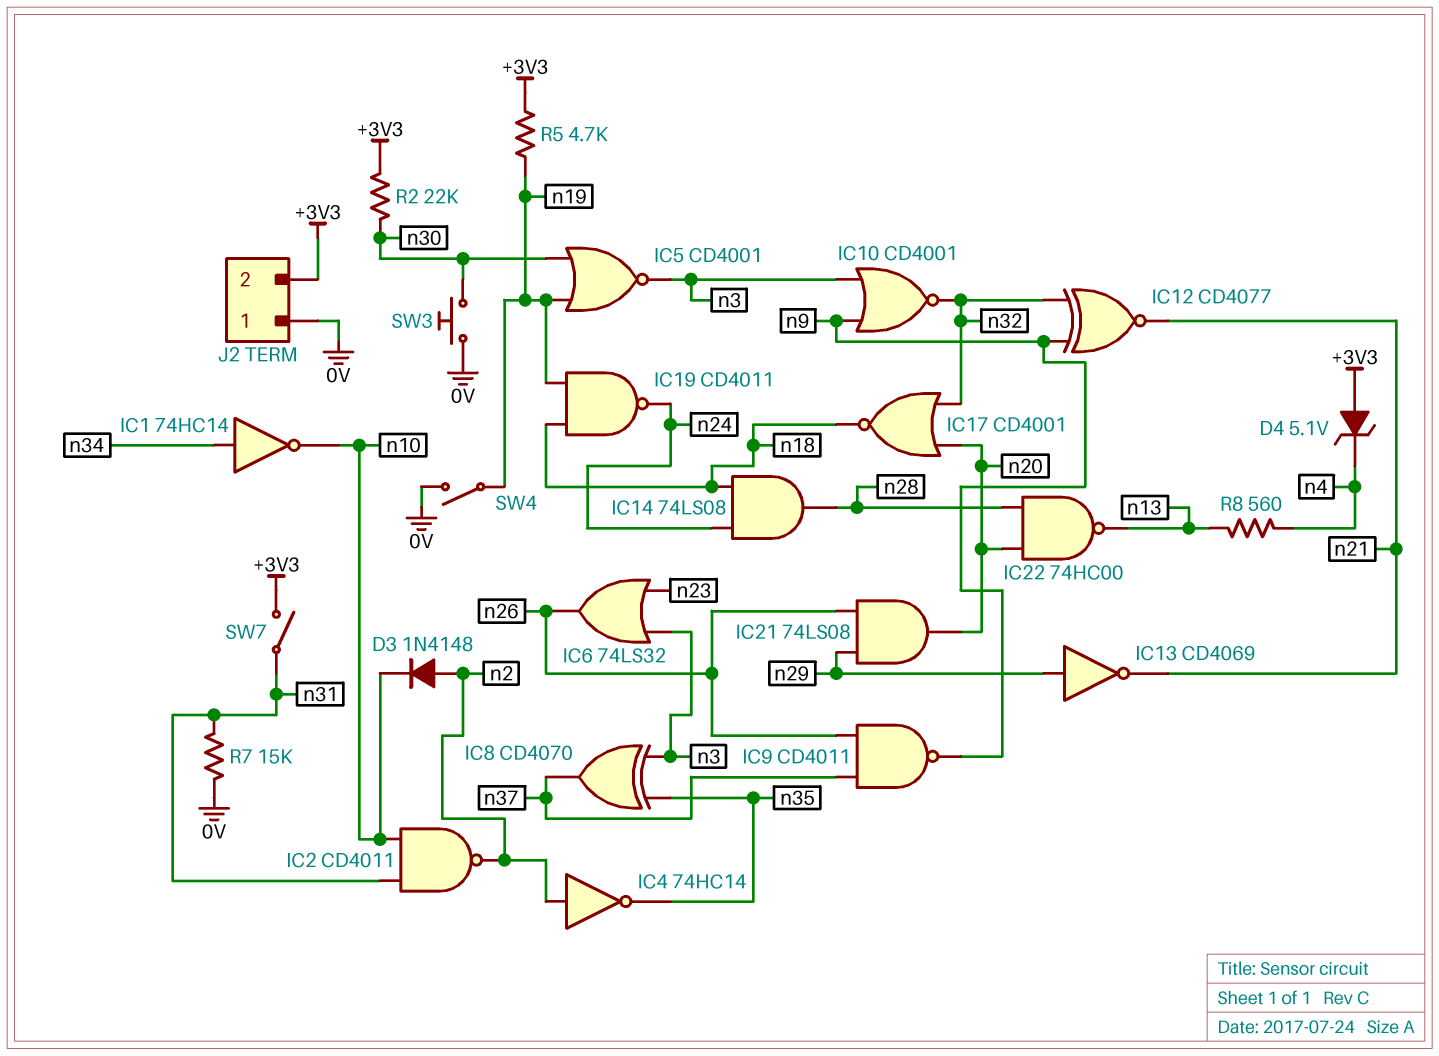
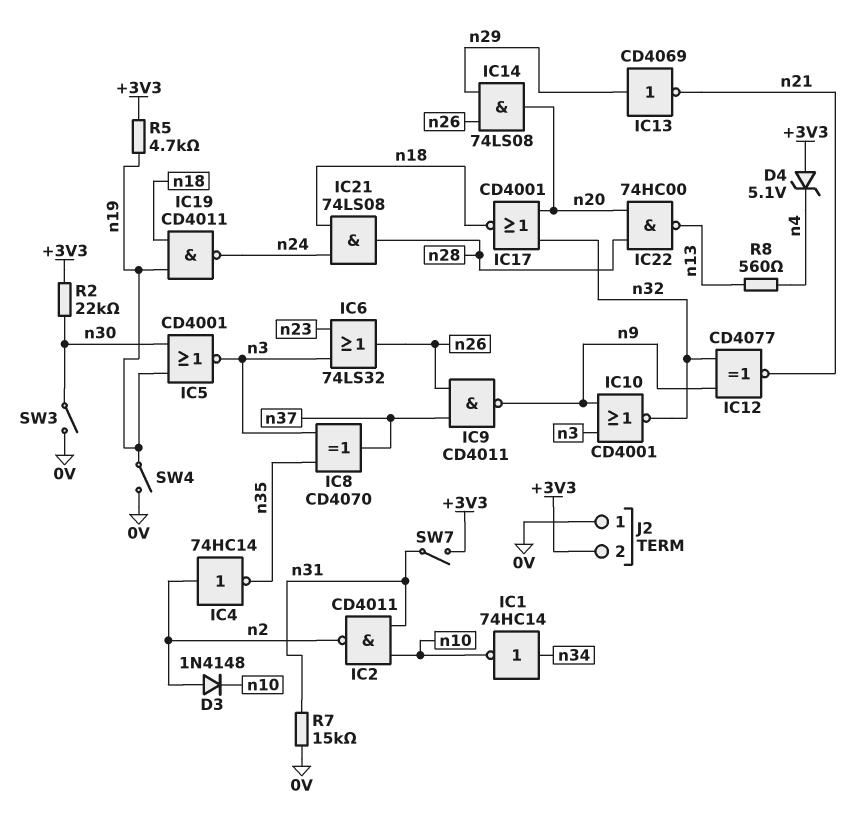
IC14: AND 74LS08 (in n18, in n24, out n28) -> AND 74LS08 (in n26, in n29, out n20)
IC21: AND 74LS08 (in n26, in n29, out n20) -> AND 74LS08 (in n18, in n24, out n28)
SW3: button (0V, n30) -> switch (0V, n30)

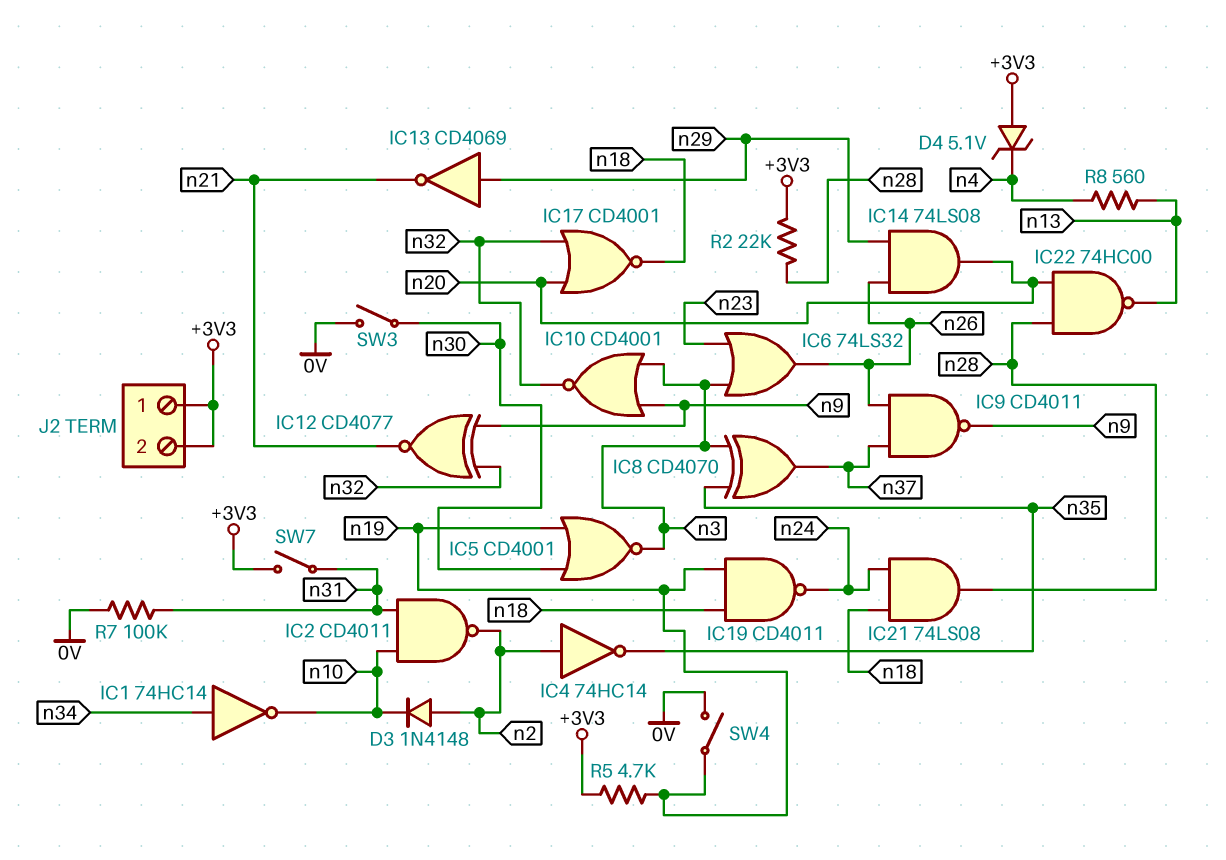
J2 pin 1: 0V -> +3V3
R2: 22k (+3V3, n30) -> 22k (+3V3, n28)
R7: 15k (0V, n31) -> 100k (0V, n31)

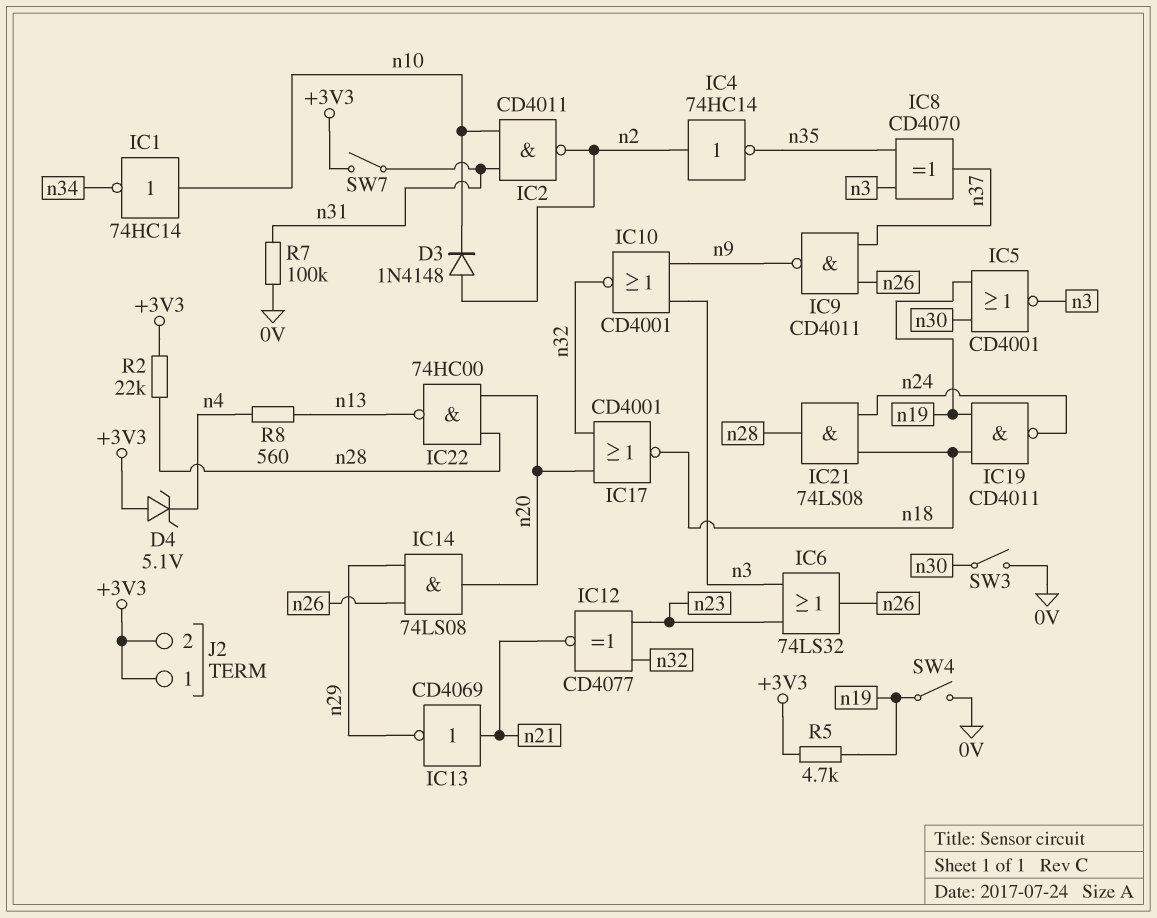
IC1: NOT 74HC14 (in n34, out n10) -> NOT 74HC14 (in n10, out n34)
IC12: XNOR CD4077 (in n9, in n32, out n21) -> XNOR CD4077 (in n23, in n32, out n21)
IC13: NOT CD4069 (in n29, out n21) -> NOT CD4069 (in n21, out n29)

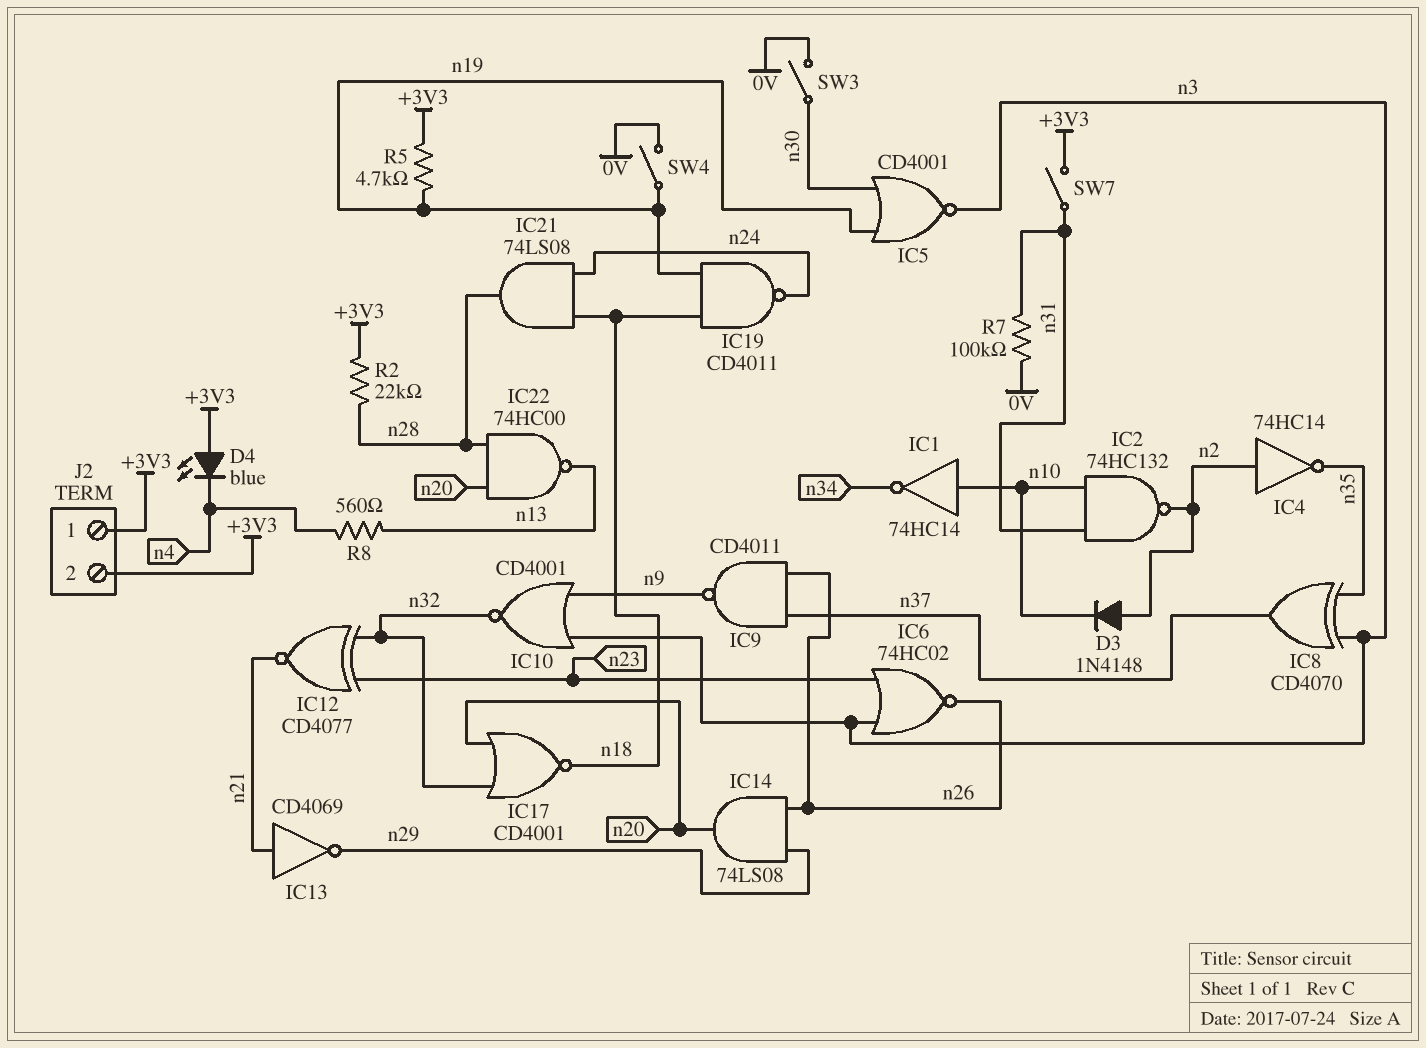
D4: zener 5.1V (A +3V3, K n4) -> LED blue (A +3V3, K n4)
IC2: NAND CD4011 (in n10, in n31, out n2) -> NAND 74HC132 (in n10, in n31, out n2)
IC6: OR 74LS32 (in n3, in n23, out n26) -> NOR 74HC02 (in n3, in n23, out n26)

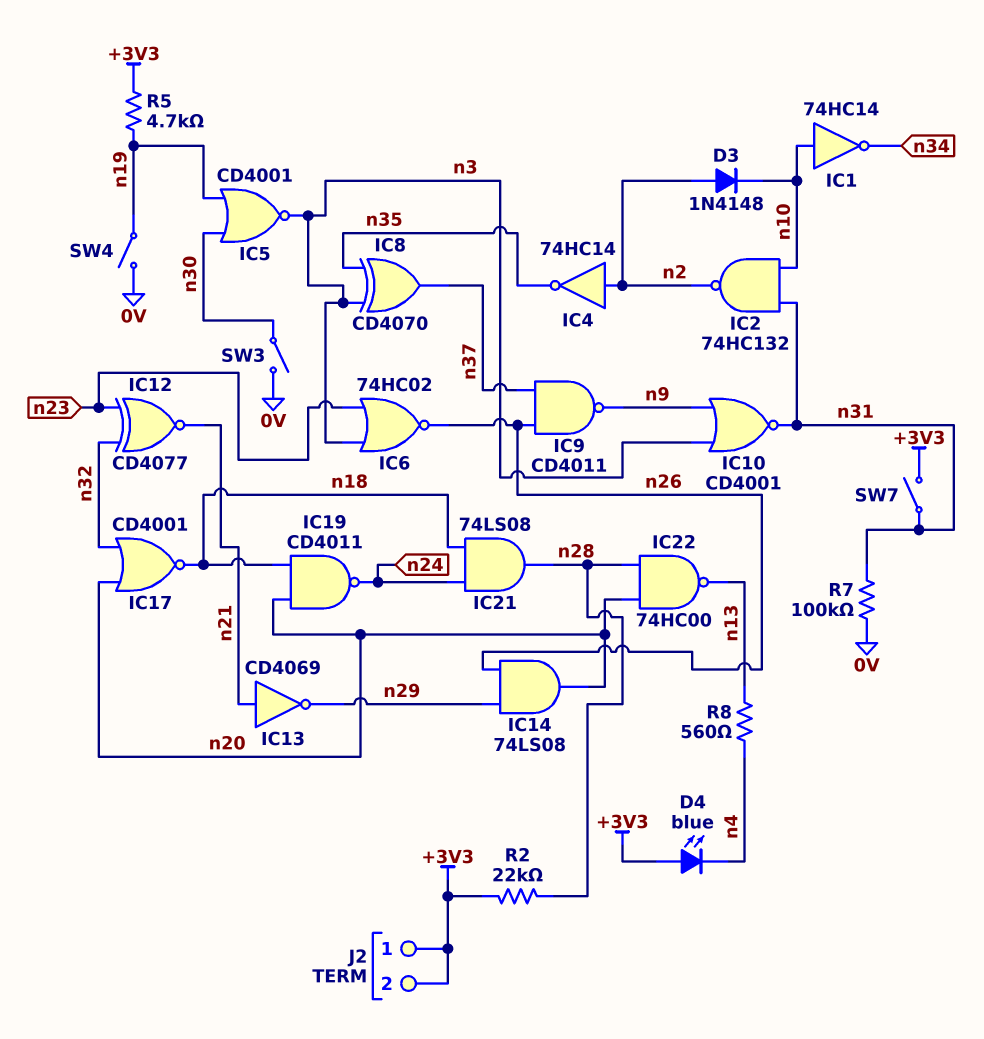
IC10: NOR CD4001 (in n3, in n9, out n32) -> NOR CD4001 (in n3, in n9, out n31)
IC19: NAND CD4011 (in n18, in n19, out n24) -> NAND CD4011 (in n18, in n20, out n24)

